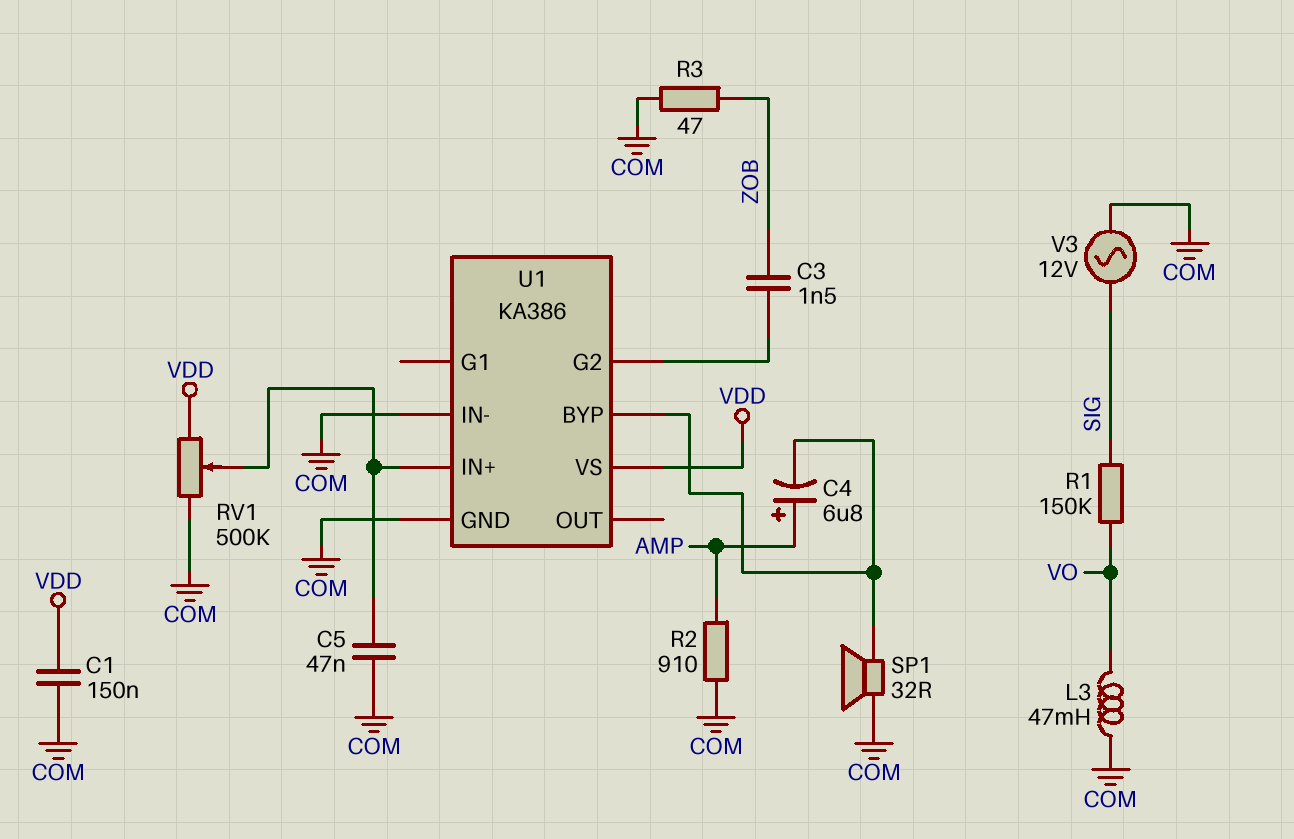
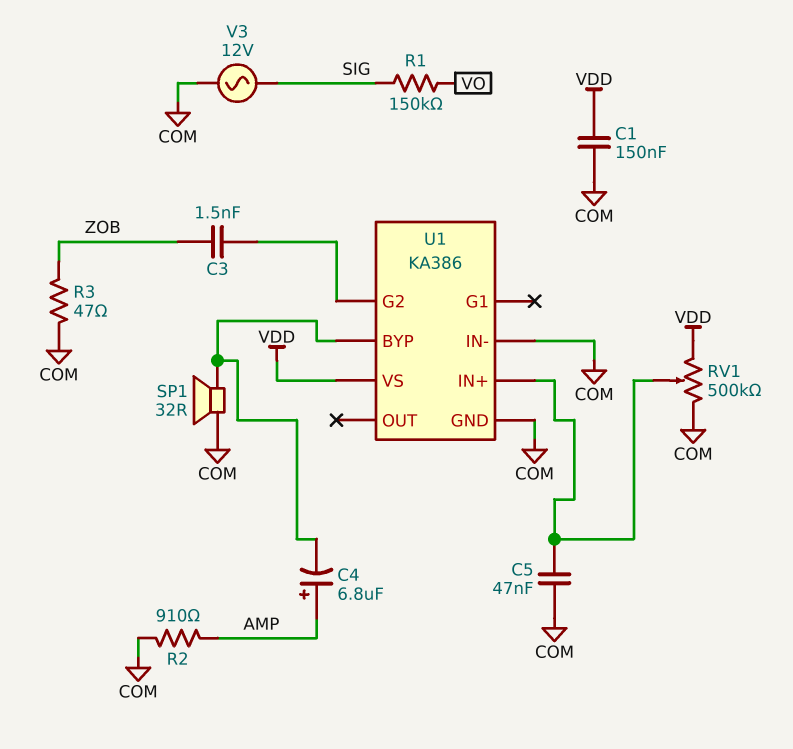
L3: 47mH (COM, VO) -> none

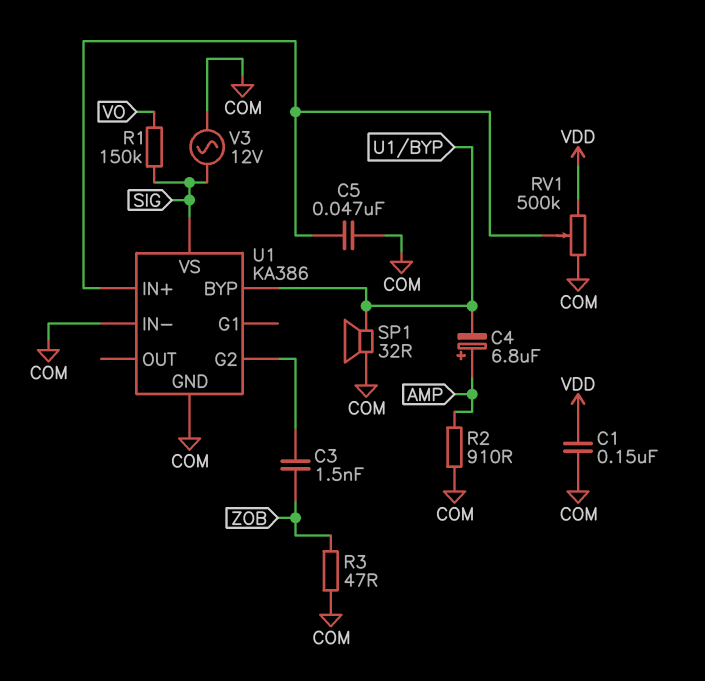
U1 pin VS: VDD -> SIG

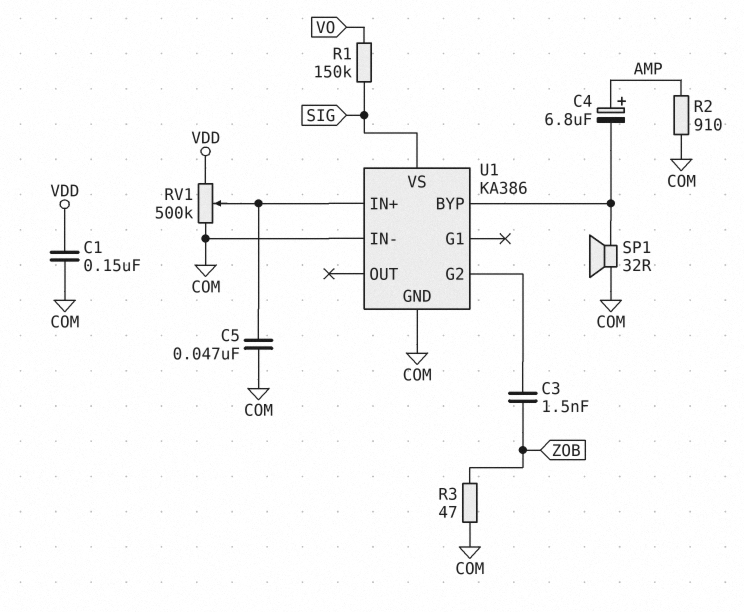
V3: AC 12V (COM, SIG) -> none

